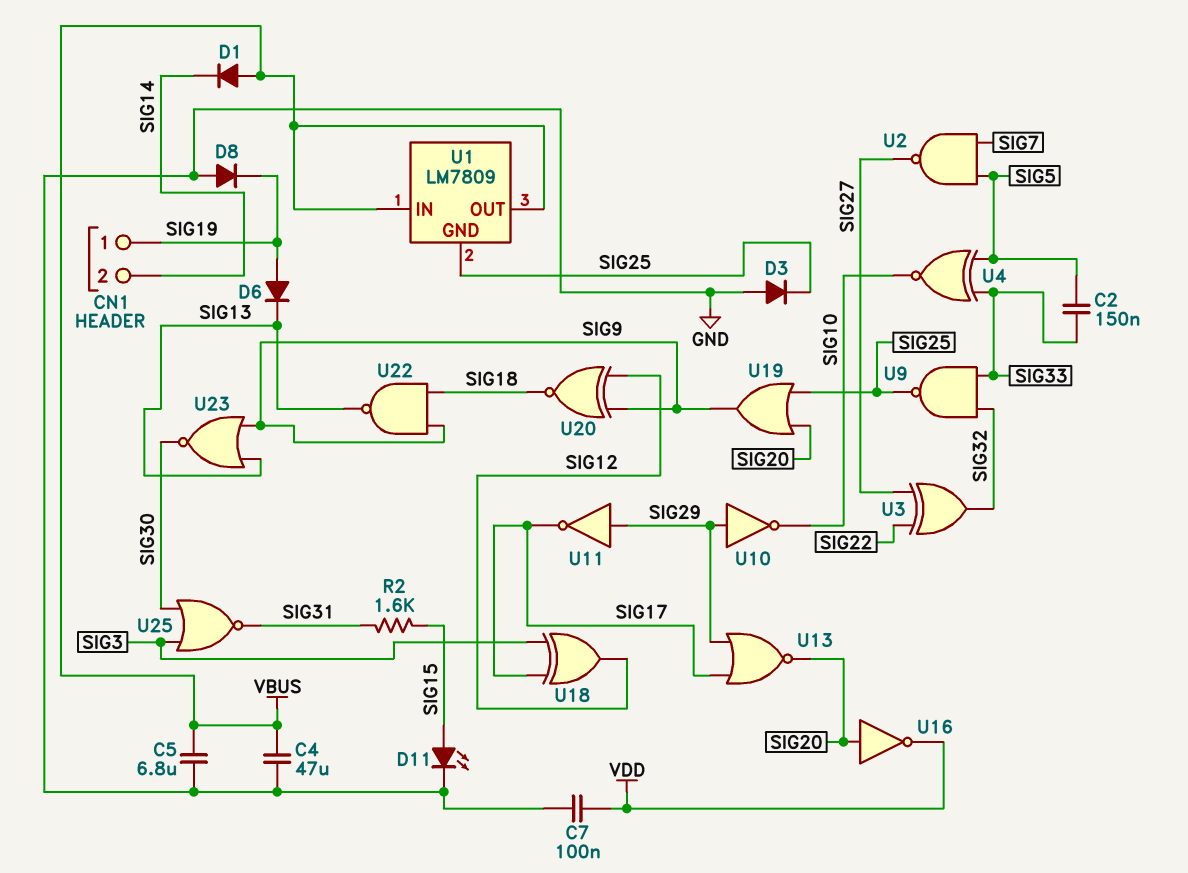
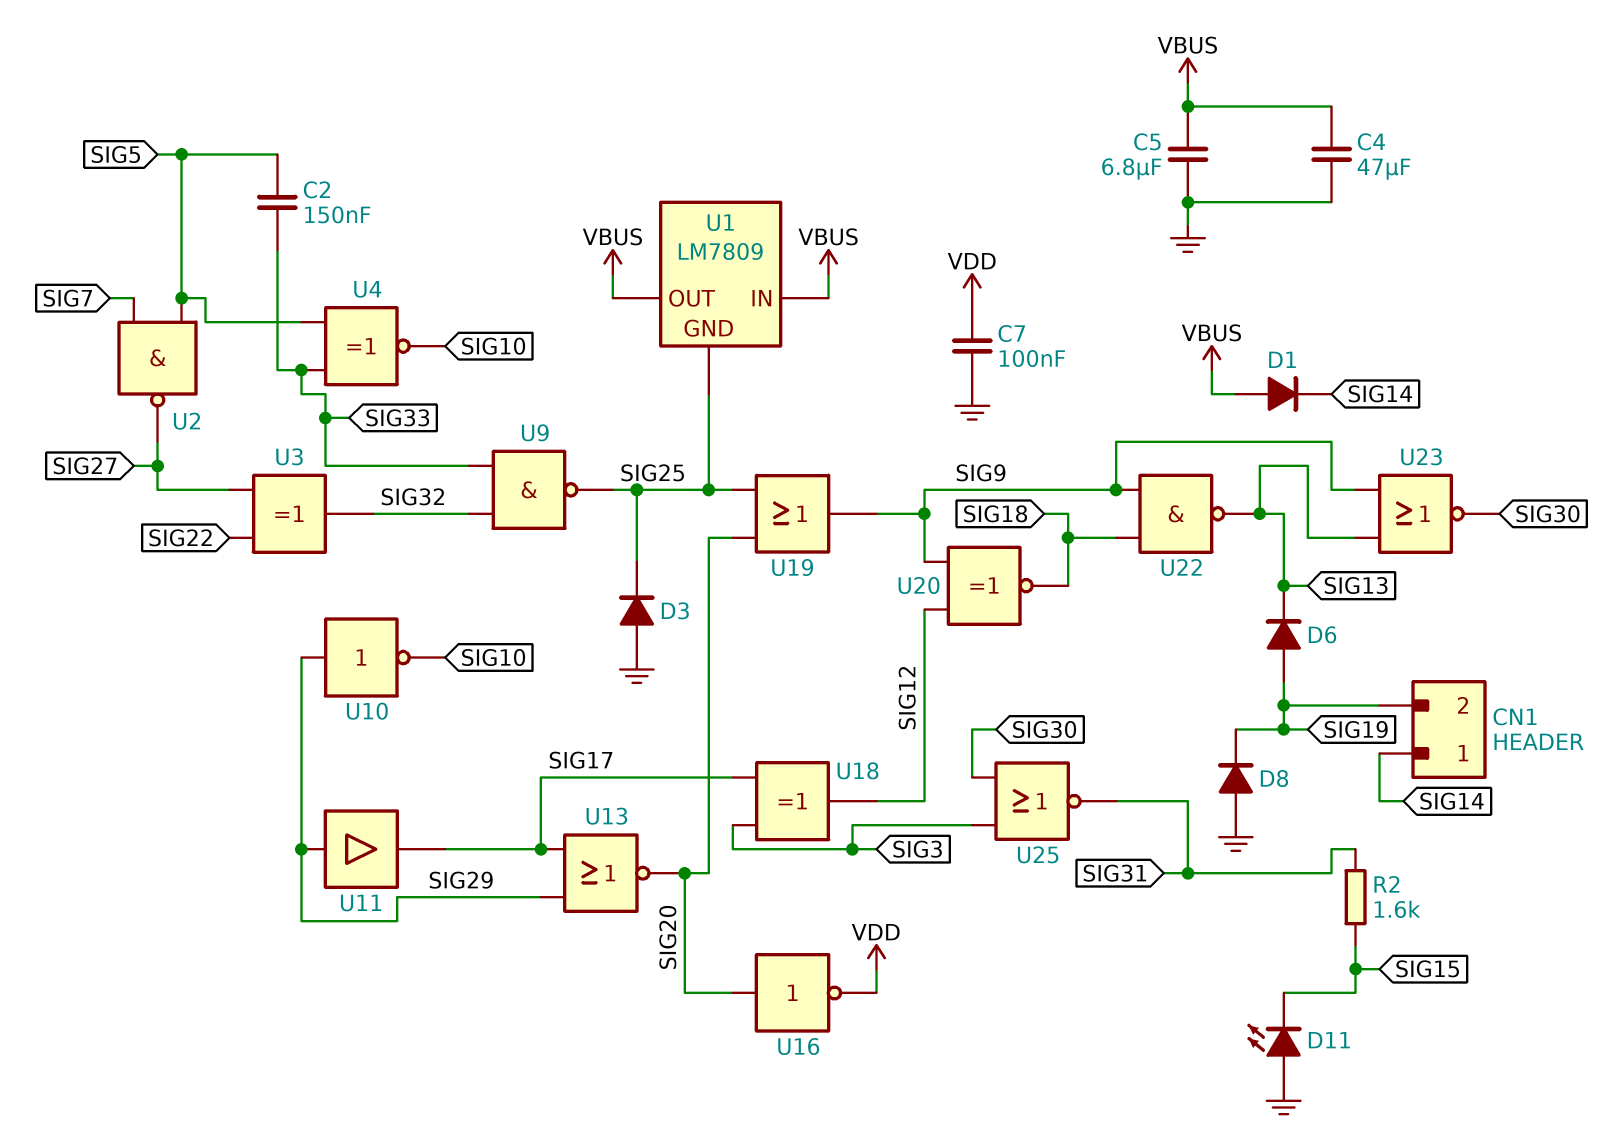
CN1 pin 1: SIG19 -> SIG14
CN1 pin 2: SIG14 -> SIG19
D11: LED (A SIG15, K GND) -> LED (A GND, K SIG15)
U11: NOT (in SIG29, out SIG17) -> buffer (in SIG29, out SIG17)

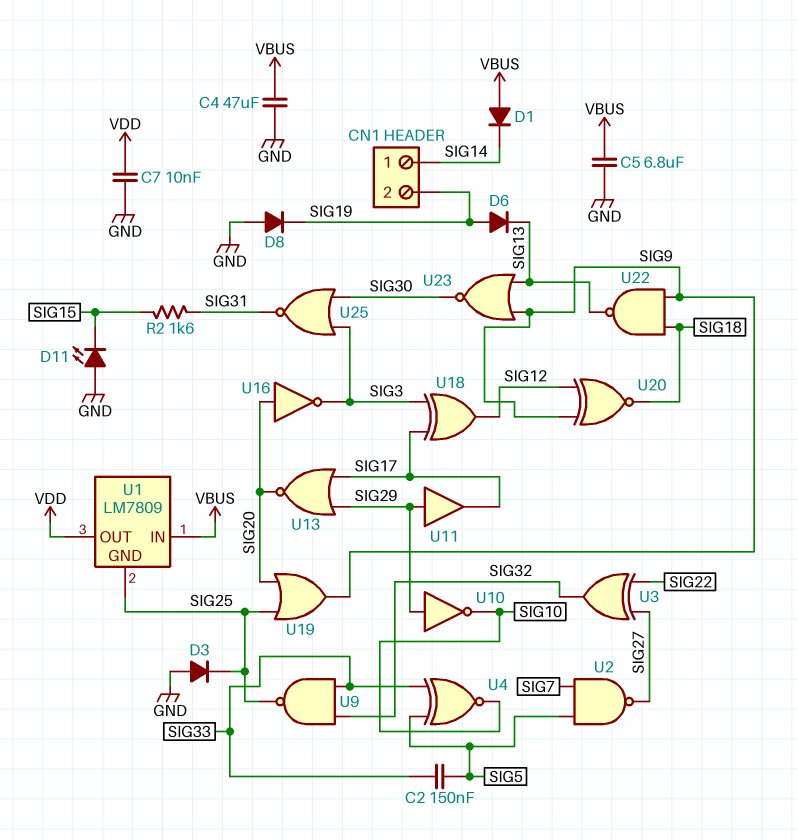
C7: 100nF (GND, VDD) -> 10nF (GND, VDD)
U1 pin OUT: VBUS -> VDD
U16: NOT (in SIG20, out VDD) -> NOT (in SIG20, out SIG3)

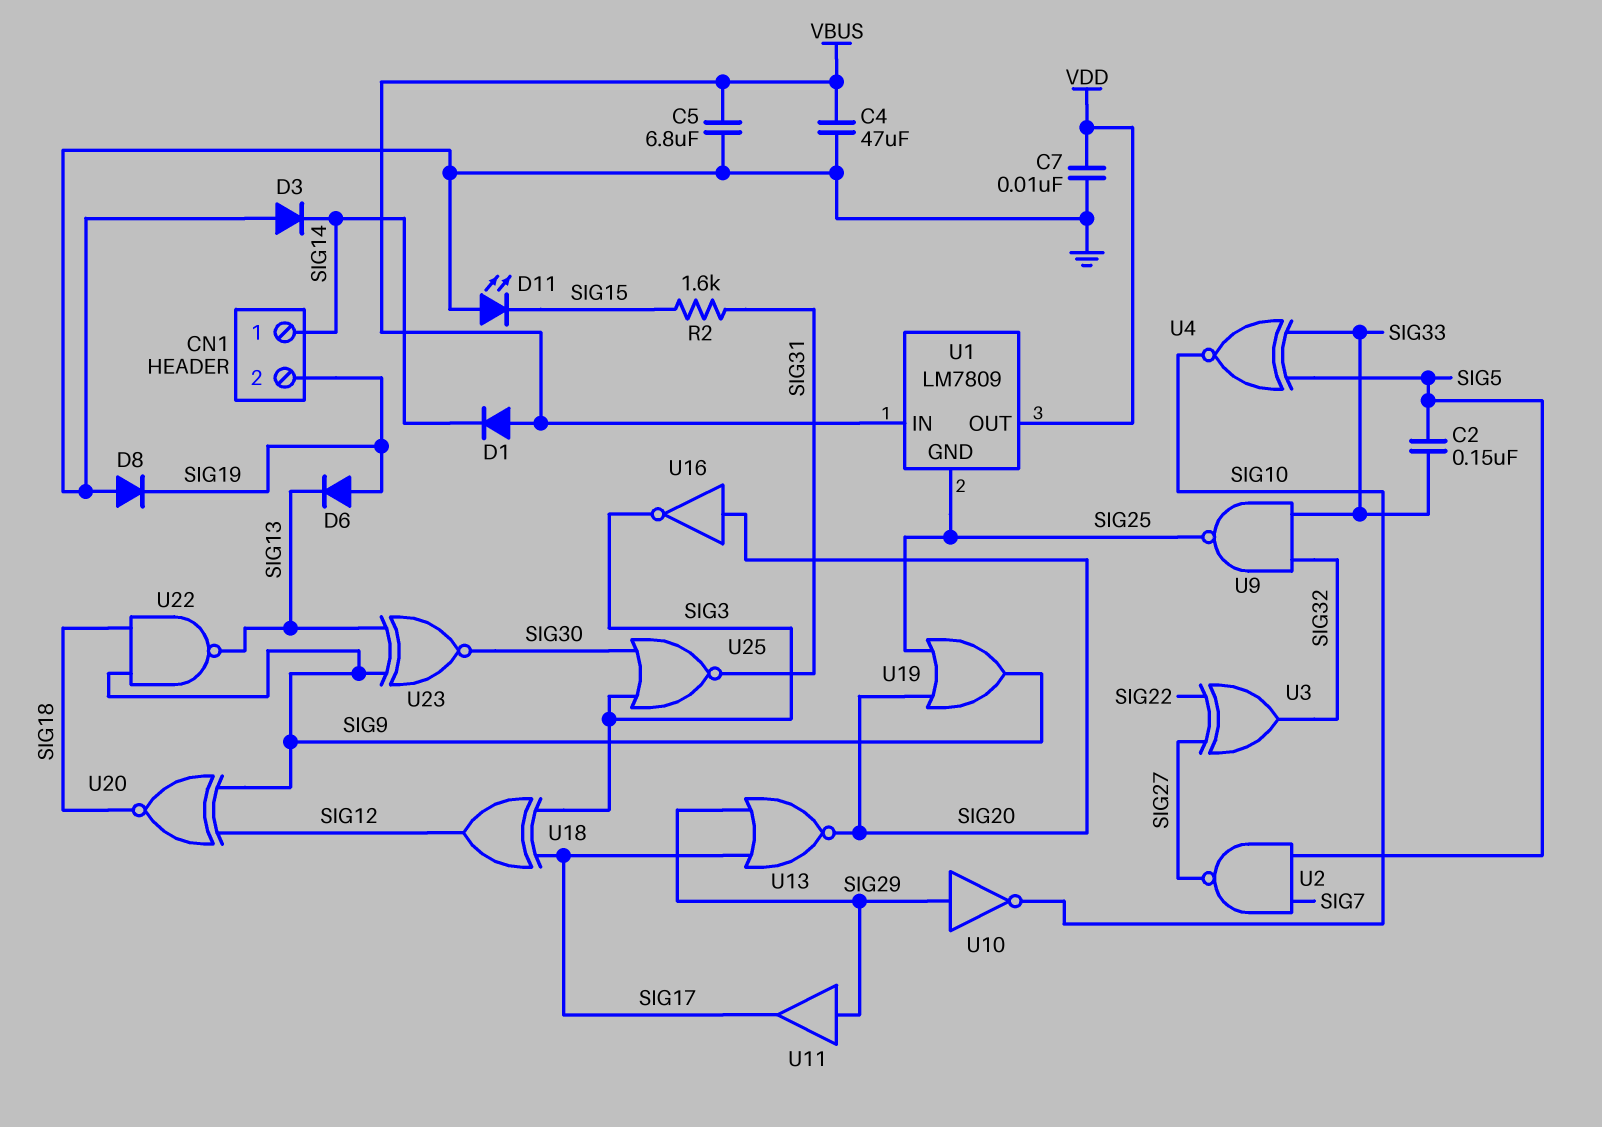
D3: diode (A GND, K SIG25) -> diode (A GND, K SIG14)
U23: NOR (in SIG9, in SIG13, out SIG30) -> XNOR (in SIG9, in SIG13, out SIG30)

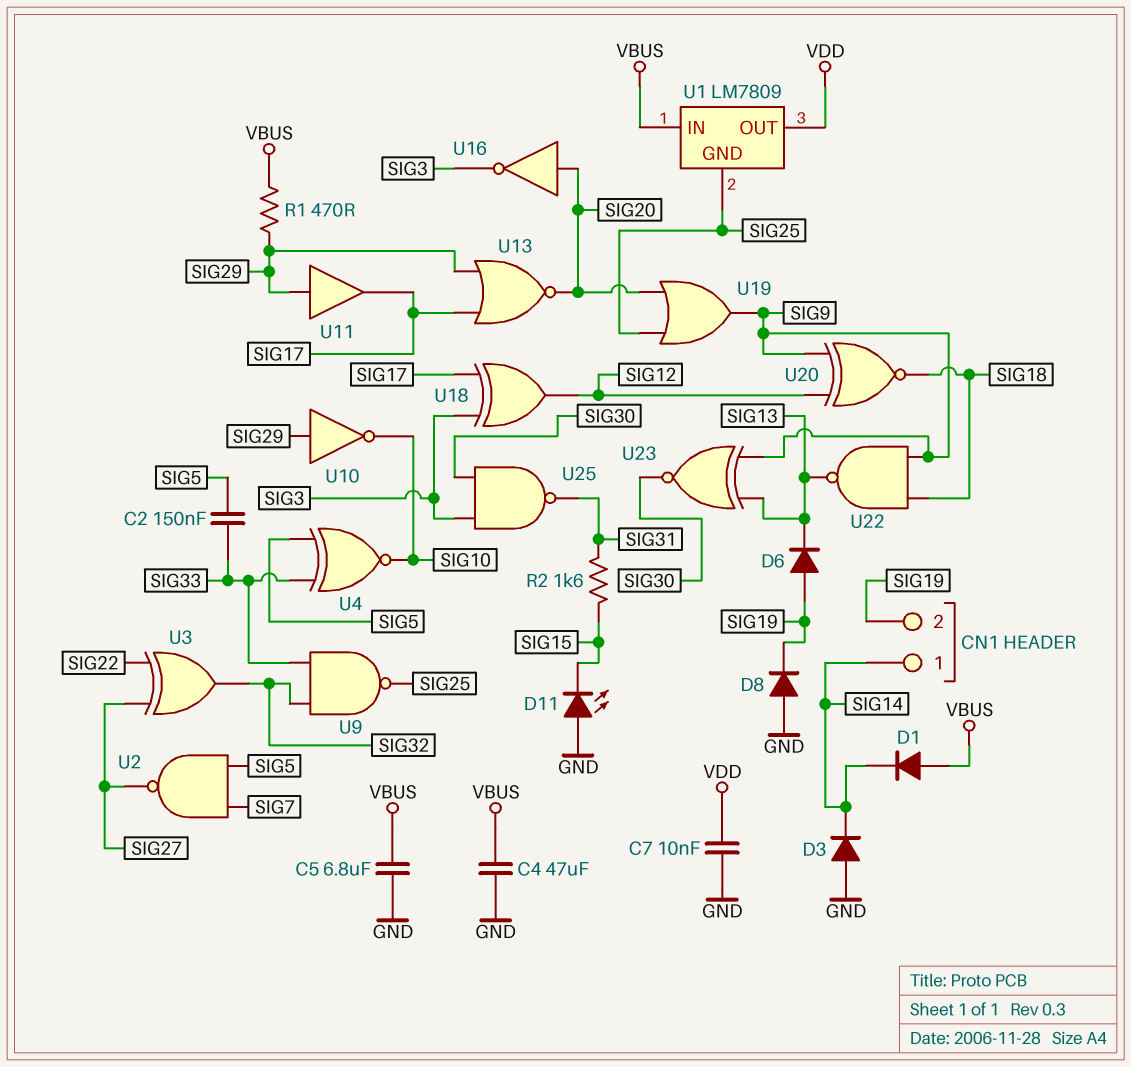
R1: none -> 470 (SIG29, VBUS)
U25: NOR (in SIG3, in SIG30, out SIG31) -> NAND (in SIG3, in SIG30, out SIG31)

